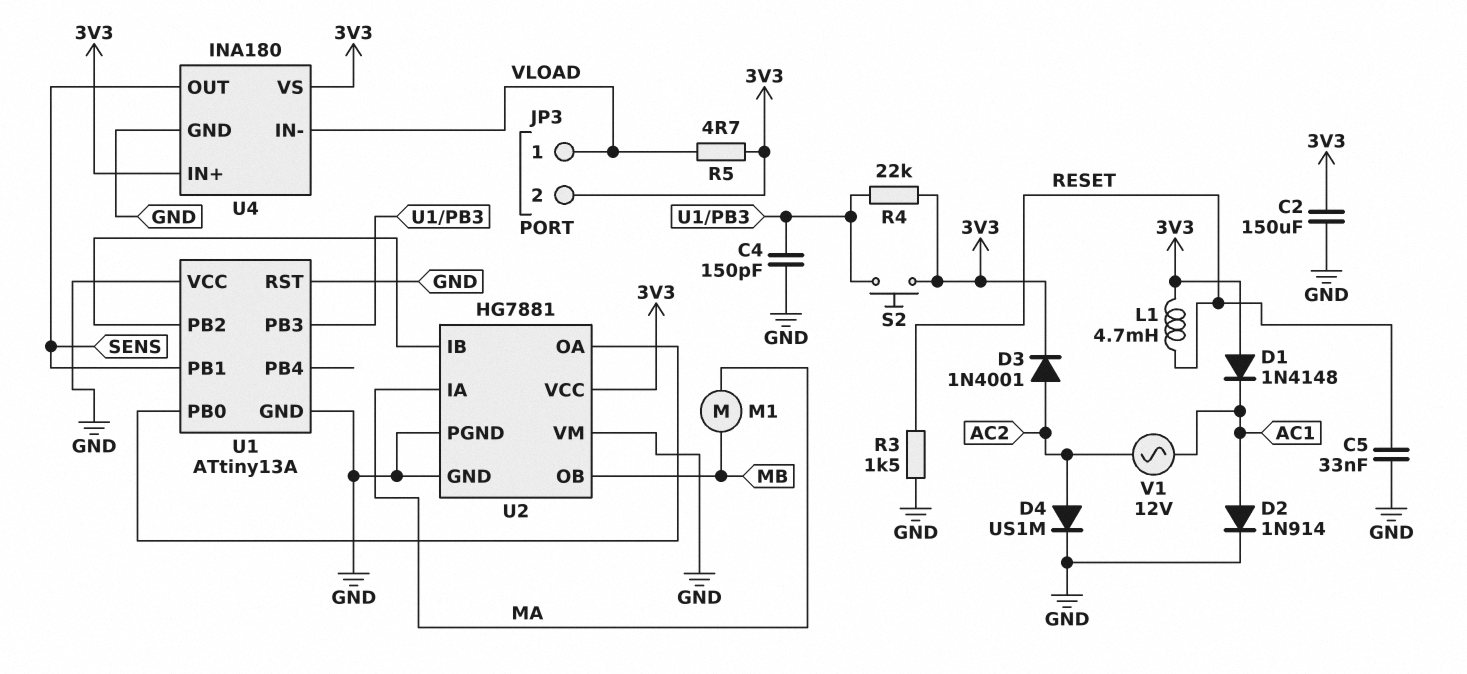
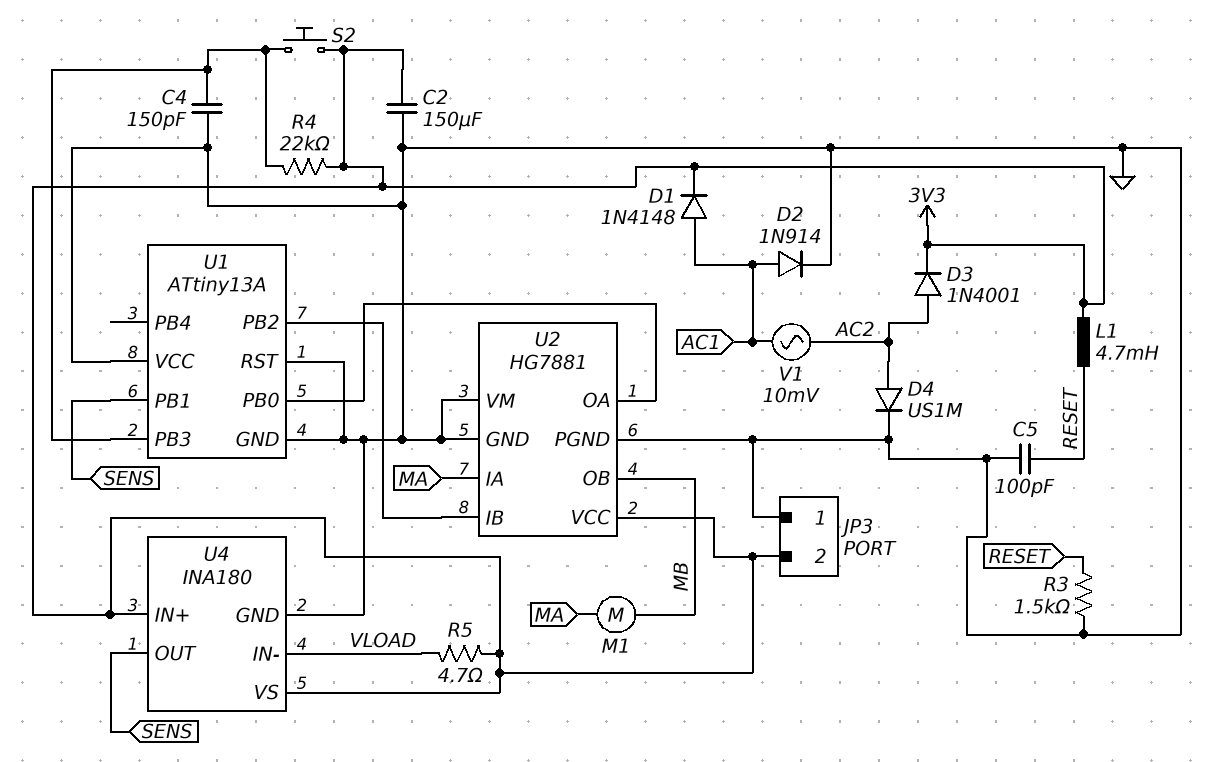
C5: 33nF (GND, RESET) -> 100pF (GND, RESET)
D1: diode 1N4148 (A 3V3, K AC1) -> diode 1N4148 (A AC1, K 3V3)
JP3 pin 1: VLOAD -> GND
V1: AC 12V (AC1, AC2) -> AC 10mV (AC1, AC2)

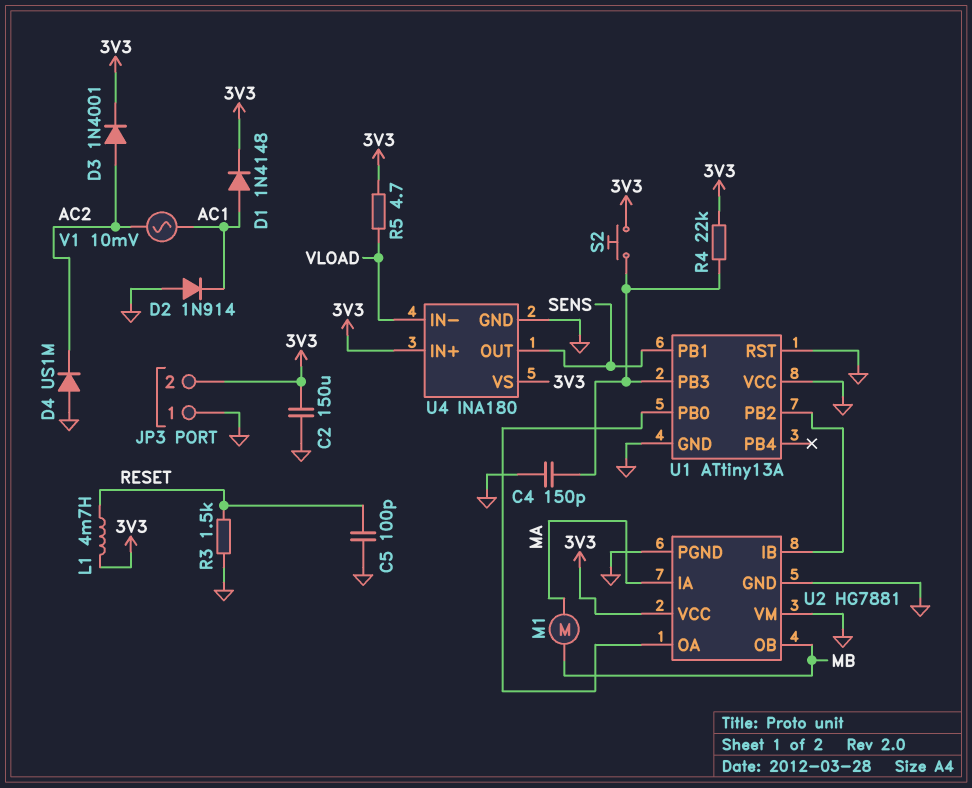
D2: diode 1N914 (A AC1, K GND) -> diode 1N914 (A GND, K AC1)
D4: diode US1M (A AC2, K GND) -> diode US1M (A GND, K AC2)

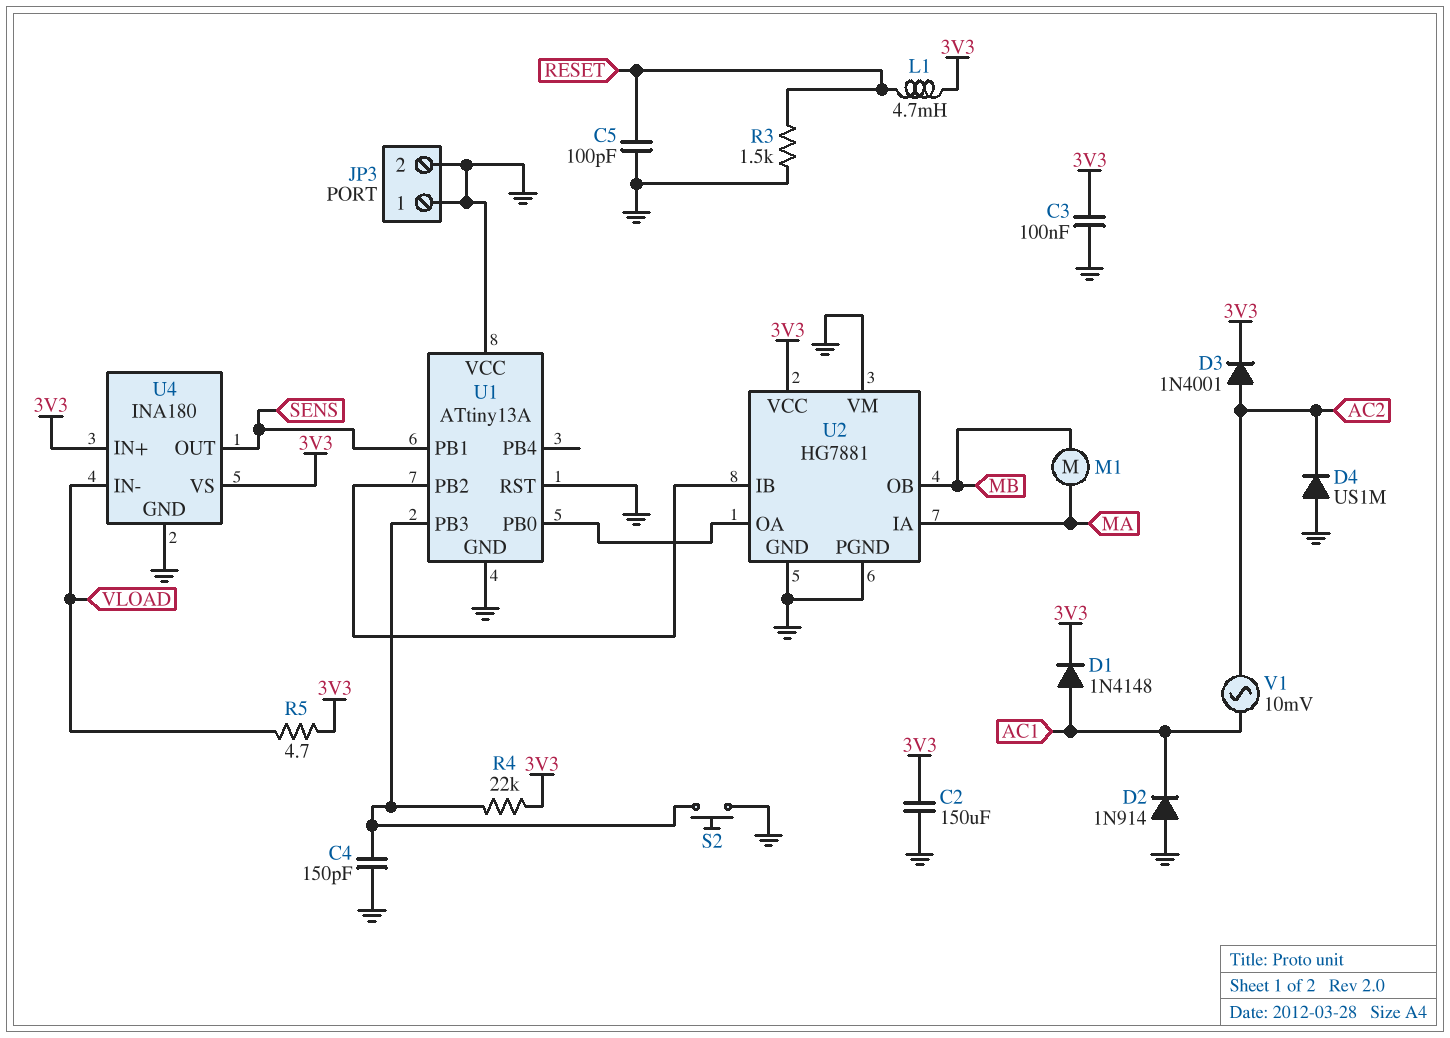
C3: none -> 100nF (3V3, GND)
JP3 pin 2: 3V3 -> GND
S2: button (3V3, U1/PB3) -> button (GND, U1/PB3)

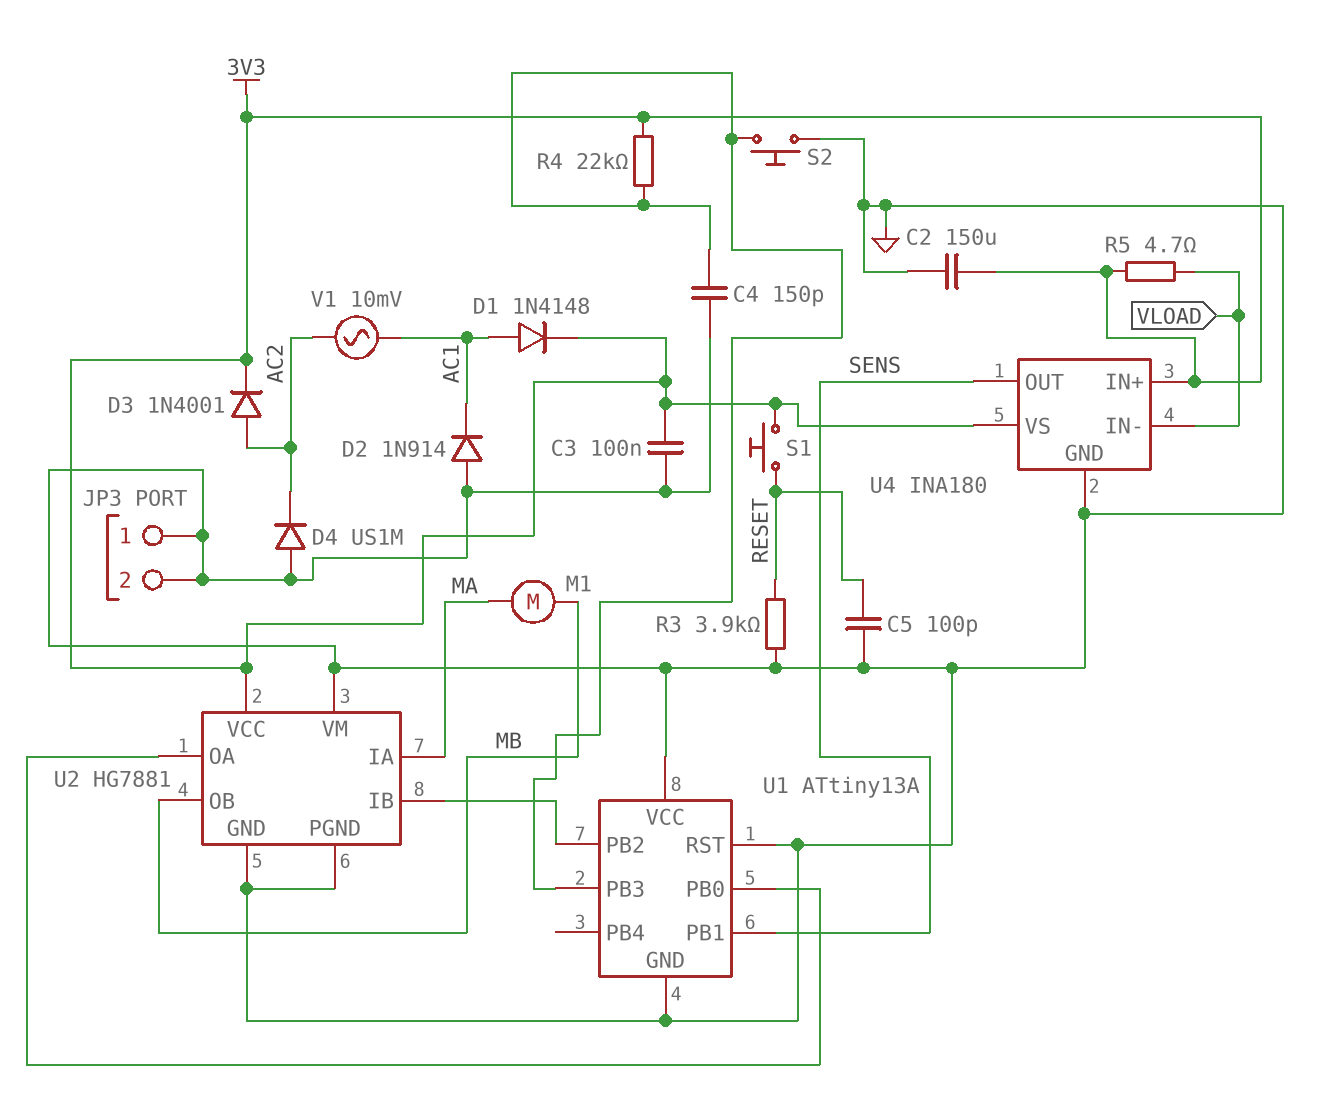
L1: 4.7mH (3V3, RESET) -> none
R3: 1.5k (GND, RESET) -> 3.9k (GND, RESET)
S1: none -> button (3V3, RESET)

